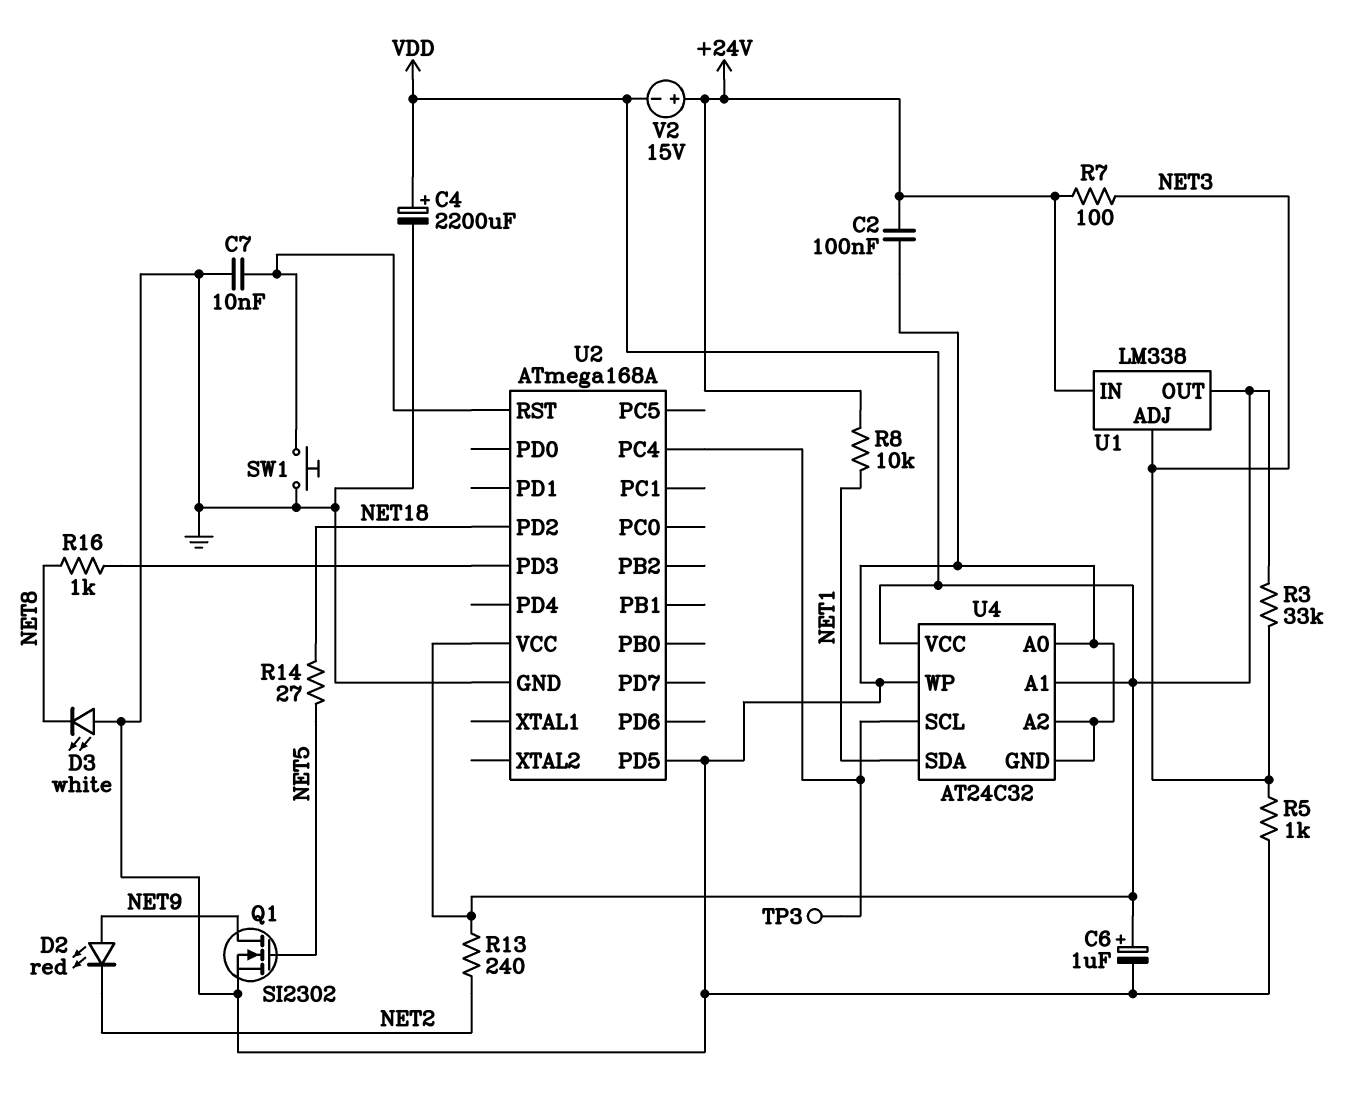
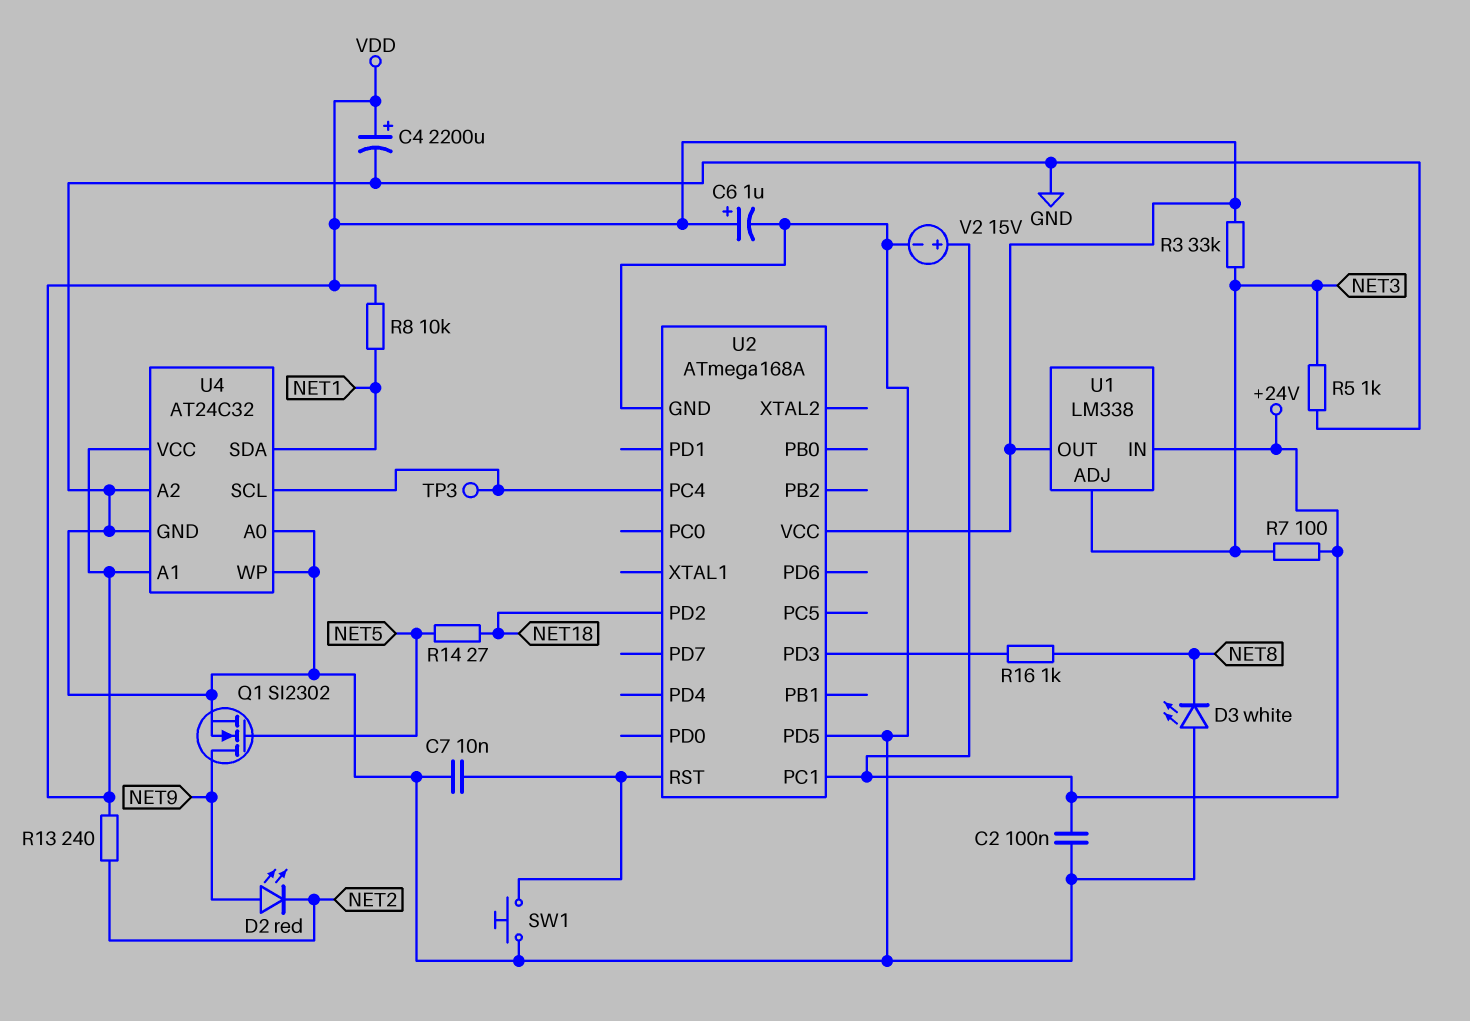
R8: 10k (+24V, NET1) -> 10k (NET1, VDD)
U2 pin PC1: none -> +24V
V2: 15V (plus +24V, minus VDD) -> 15V (plus +24V, minus GND)

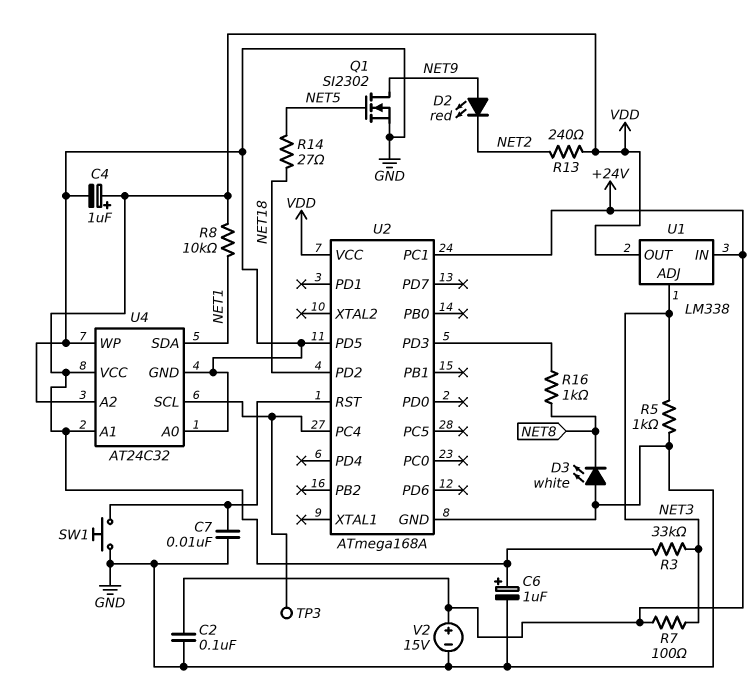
C4: 2200uF (plus VDD, minus GND) -> 1uF (plus VDD, minus GND)

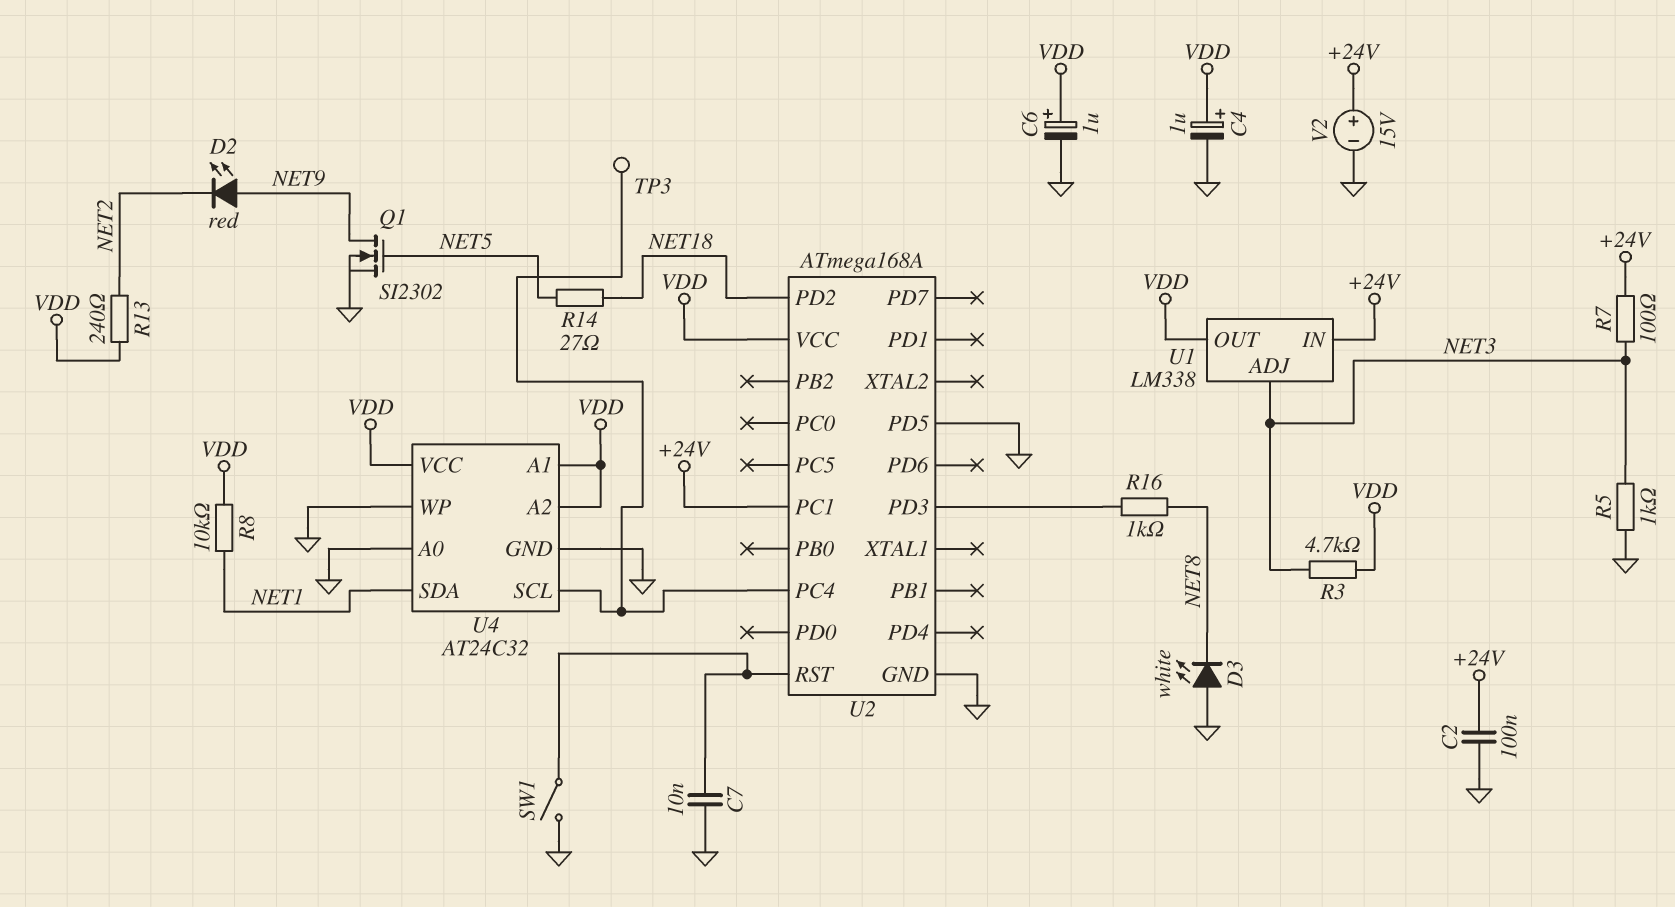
R3: 33k (NET3, VDD) -> 4.7k (NET3, VDD)
SW1: button (GND, U2/RST) -> switch (GND, U2/RST)
U4 pin A2: GND -> VDD

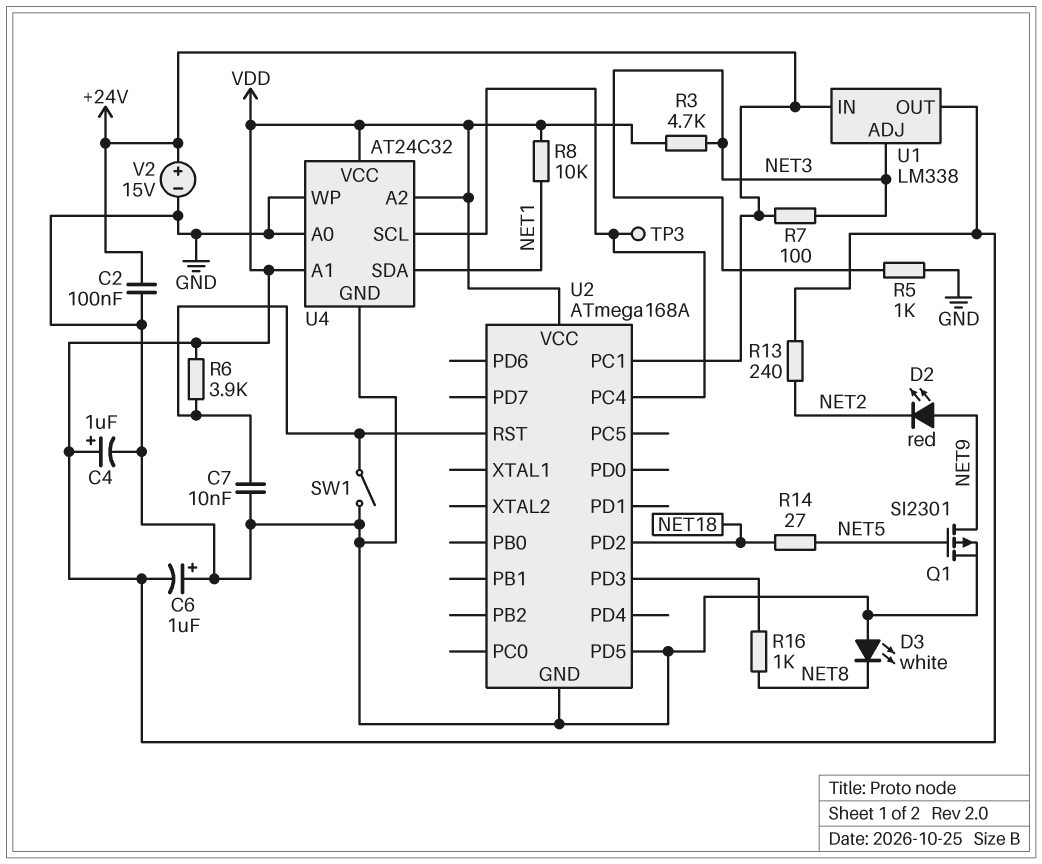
C6: 1uF (plus VDD, minus GND) -> 1uF (plus GND, minus VDD)
Q1: NMOS SI2302 (G NET5, D NET9, S GND) -> PMOS SI2301 (G NET5, D NET9, S GND)
R6: none -> 3.9k (U2/RST, VDD)

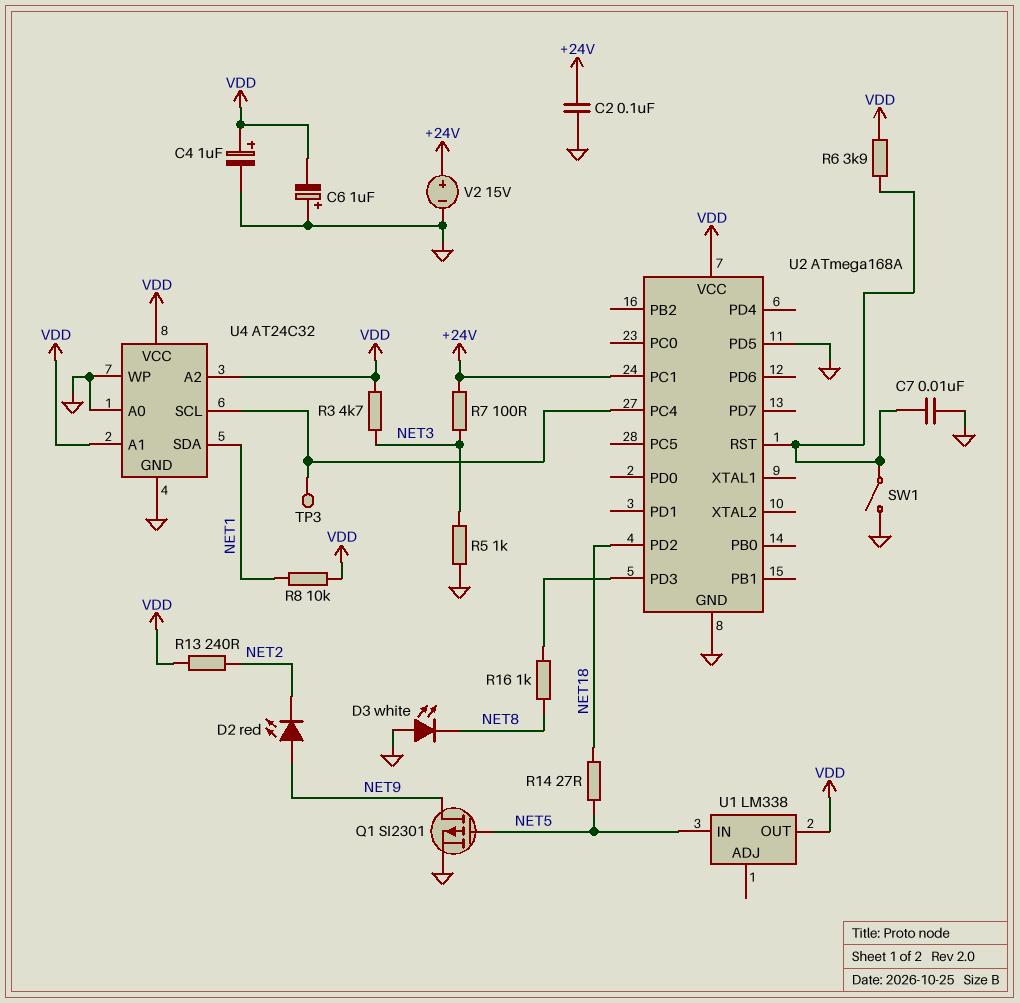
U1 pin ADJ: NET3 -> none
U1 pin IN: +24V -> NET5

